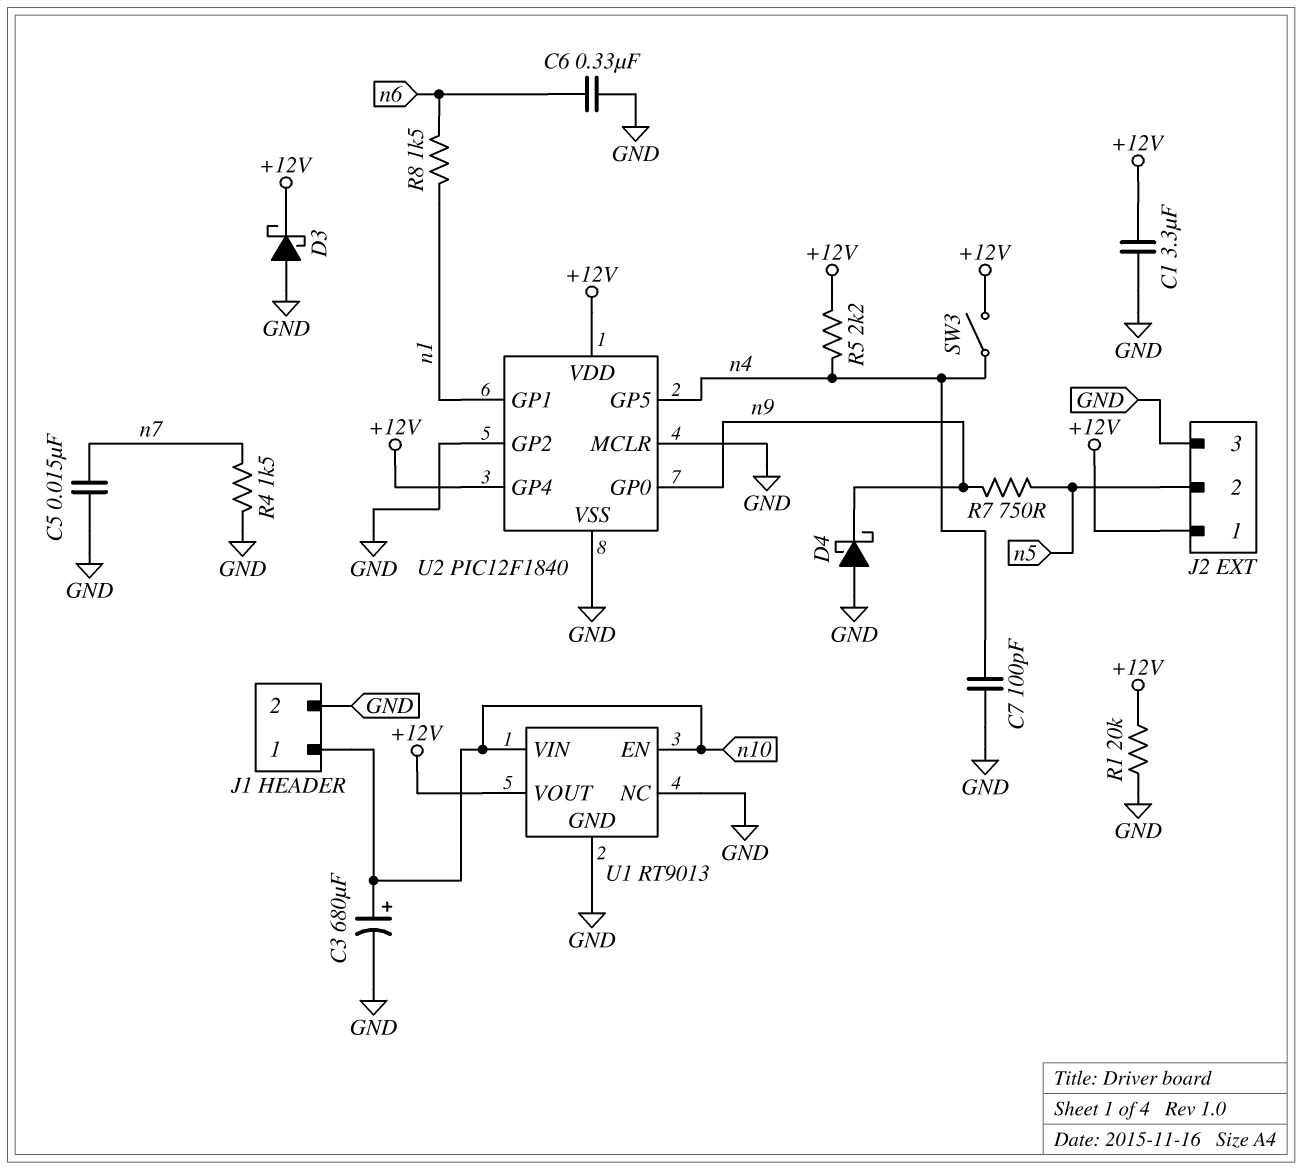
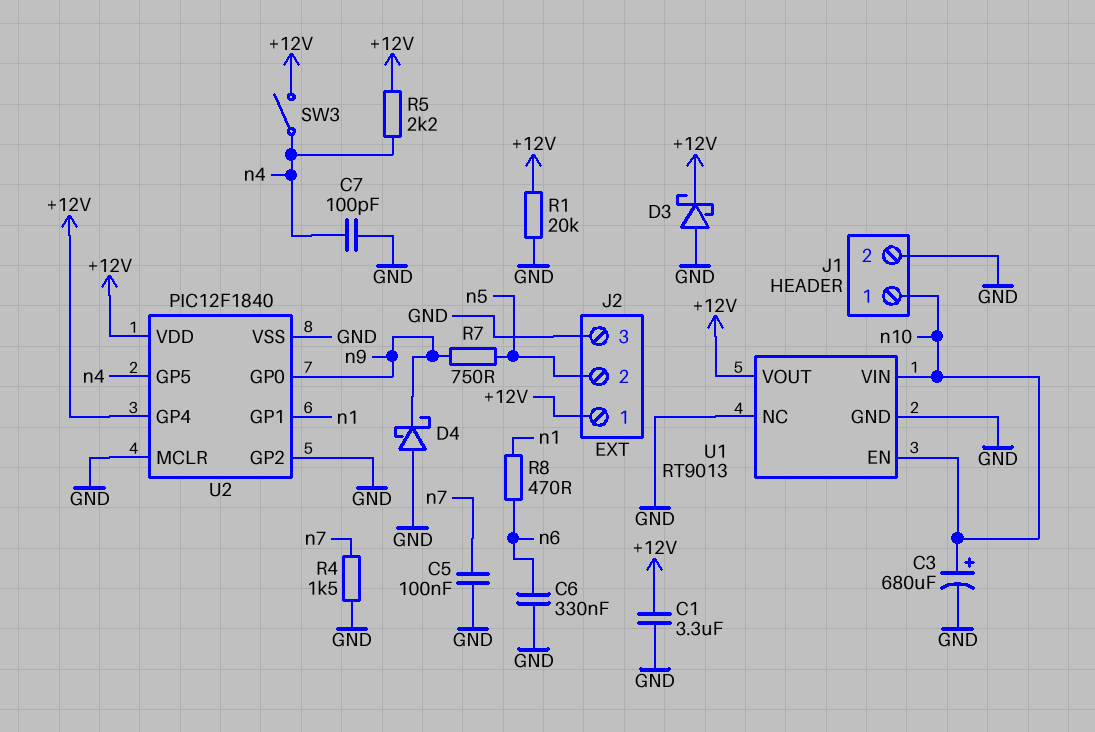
C5: 15nF (GND, n7) -> 100nF (GND, n7)
R8: 1.5k (n1, n6) -> 470 (n1, n6)

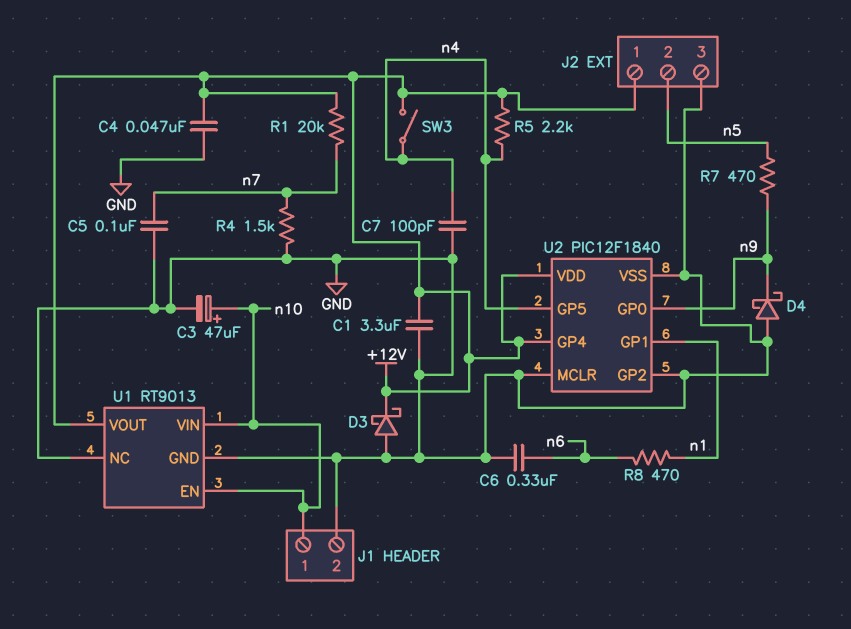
C3: 680uF (plus n10, minus GND) -> 47uF (plus n10, minus GND)
C4: none -> 47nF (+12V, GND)
R1: 20k (+12V, GND) -> 20k (+12V, n7)
R7: 750 (n5, n9) -> 470 (n5, n9)

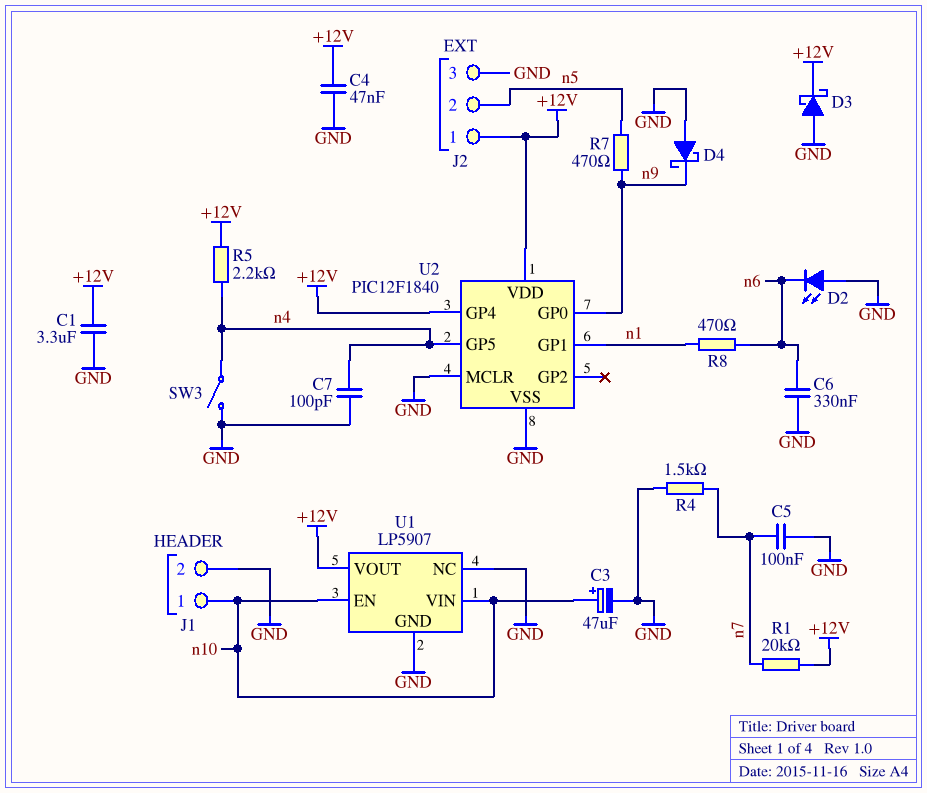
D2: none -> LED (A GND, K n6)
SW3: switch (+12V, n4) -> switch (GND, n4)
U1: RT9013 -> LP5907
U2 pin GP2: GND -> none

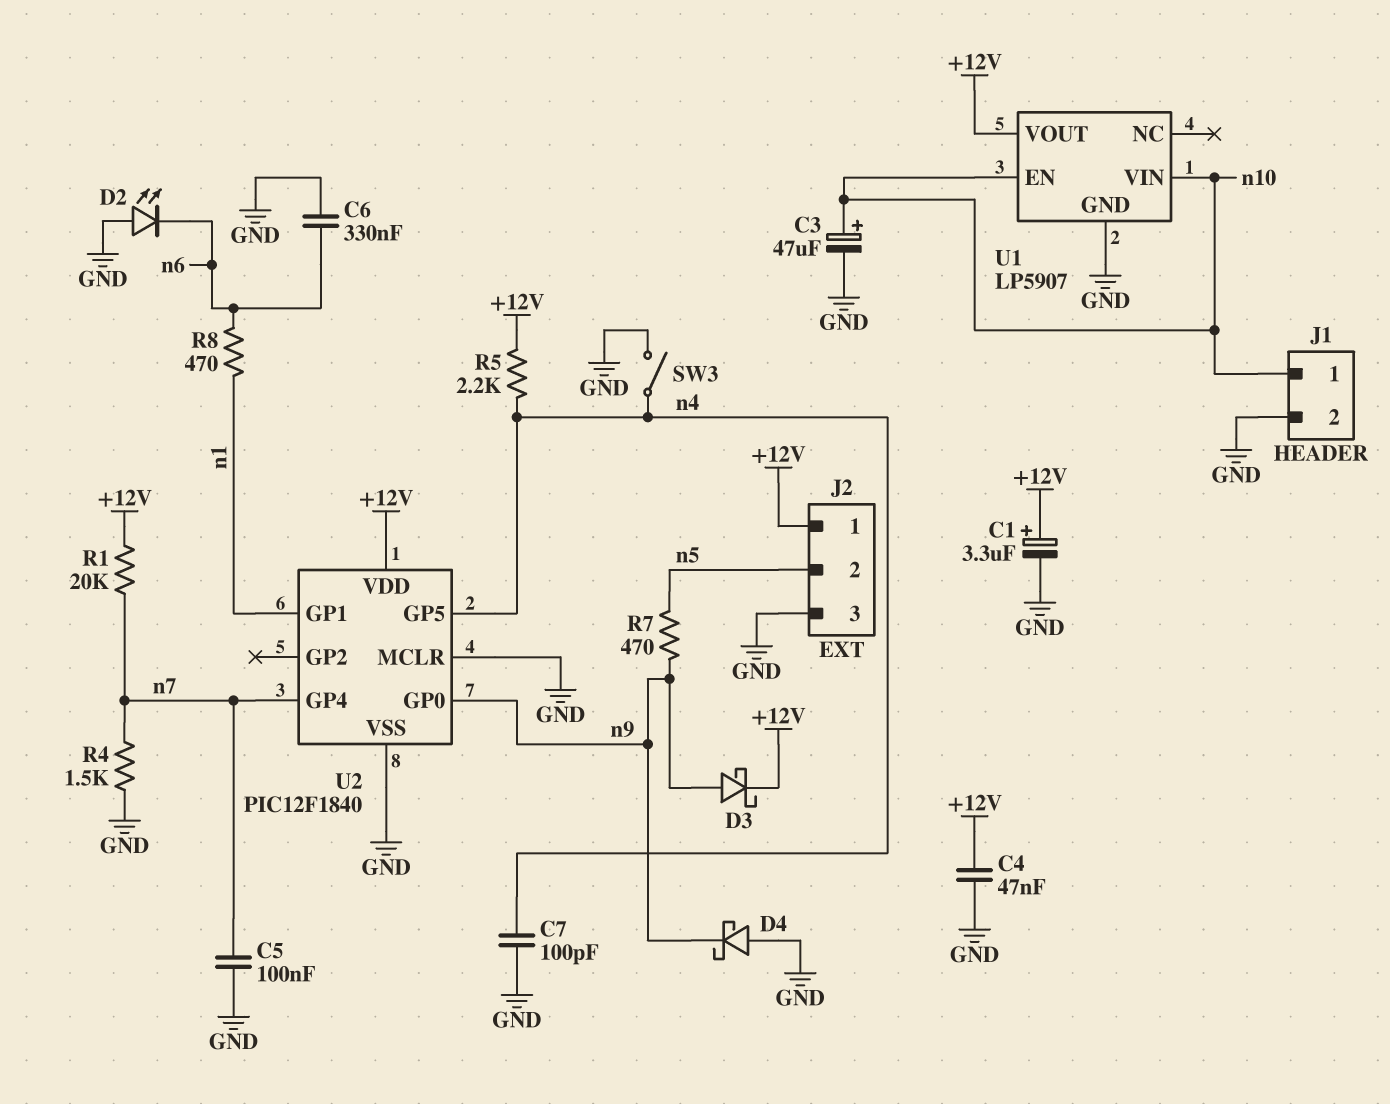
C1: 3.3uF (+12V, GND) -> 3.3uF (plus +12V, minus GND)
D3: schottky (A GND, K +12V) -> schottky (A n9, K +12V)
U1 pin NC: GND -> none
U2 pin GP4: +12V -> n7

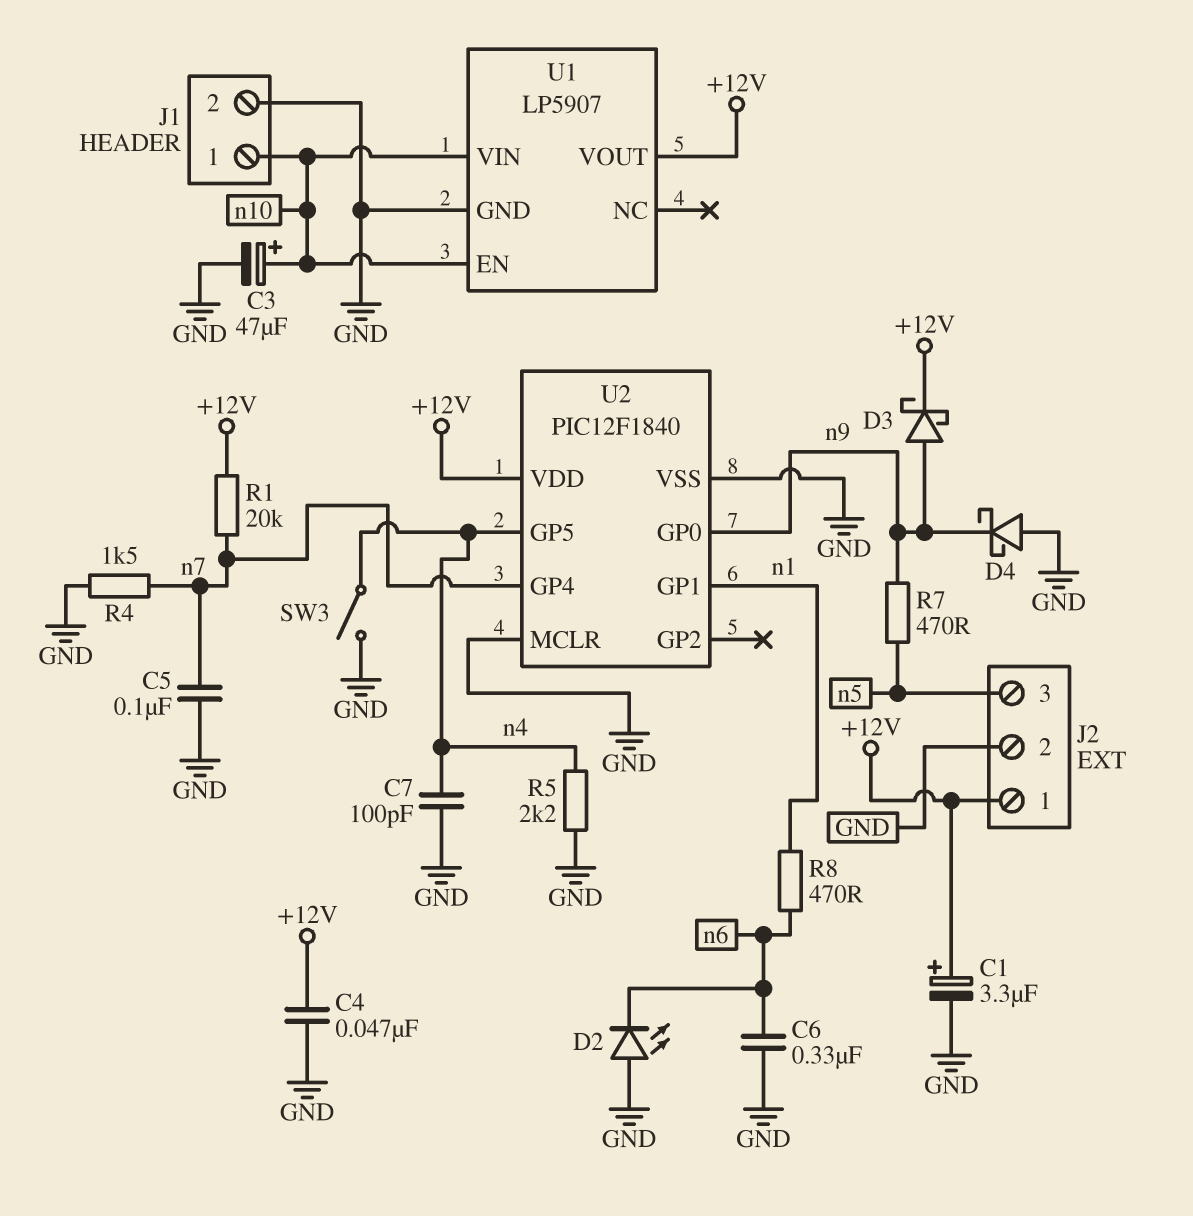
J2 pin 2: n5 -> GND
J2 pin 3: GND -> n5
R5: 2.2k (+12V, n4) -> 2.2k (GND, n4)

